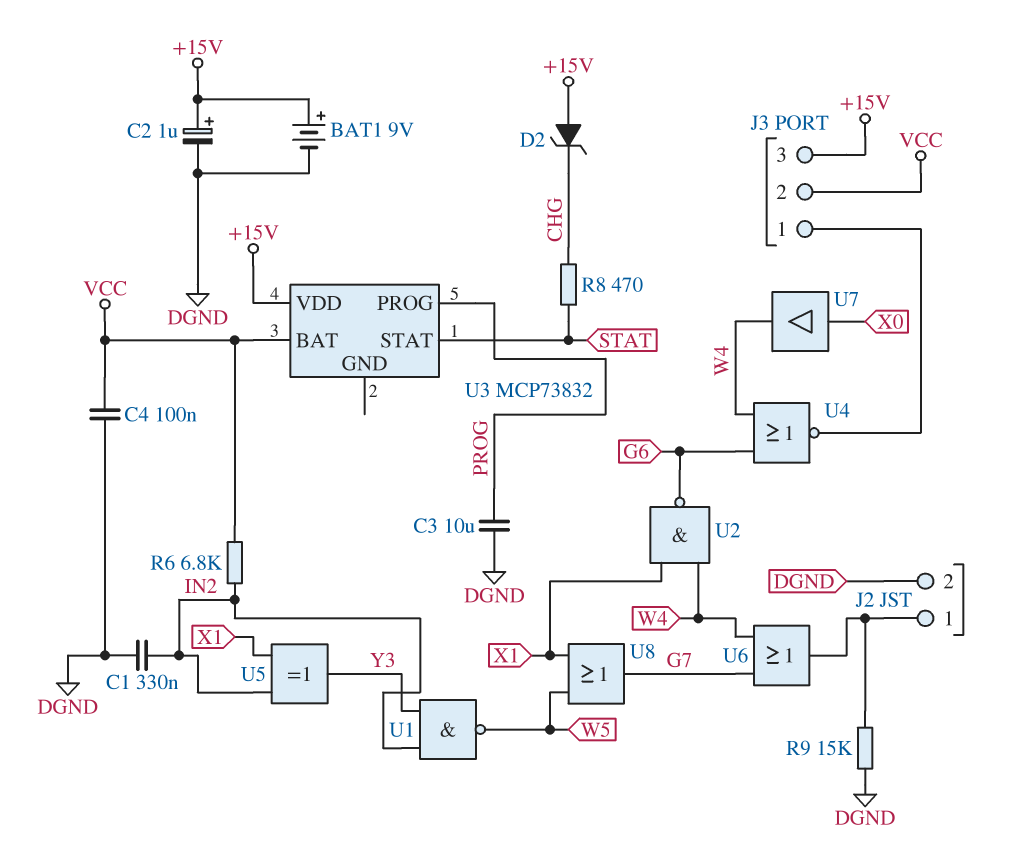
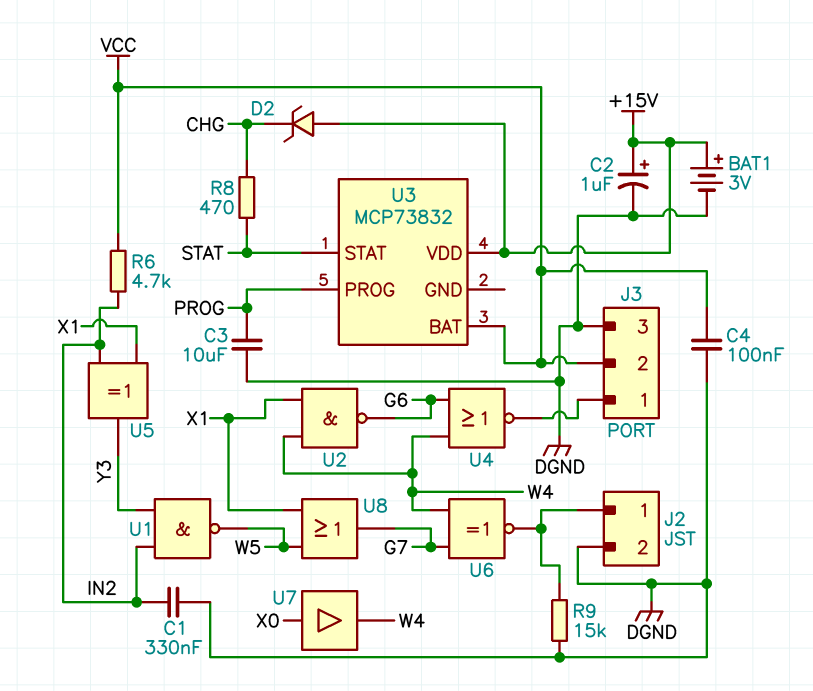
BAT1: 9V (plus +15V, minus DGND) -> 3V (plus +15V, minus DGND)
J3 pin 3: +15V -> DGND
R6: 6.8k (IN2, VCC) -> 4.7k (IN2, VCC)
U6: OR (in G7, in W4, out J2/1) -> XNOR (in G7, in W4, out J2/1)

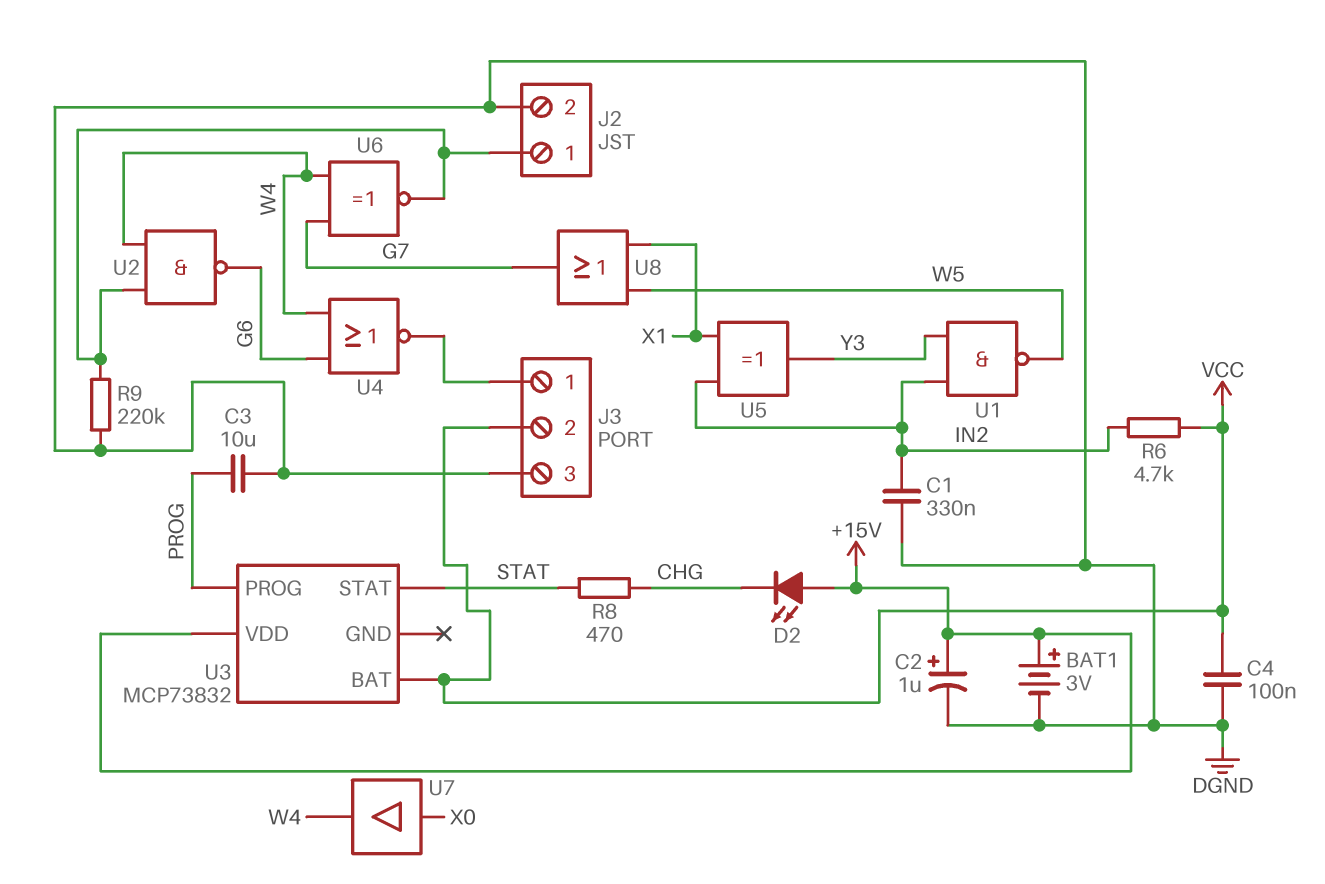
D2: zener (A +15V, K CHG) -> LED (A +15V, K CHG)
R9: 15k (DGND, J2/1) -> 220k (DGND, J2/1)
U2: NAND (in W4, in X1, out G6) -> NAND (in J2/1, in W4, out G6)

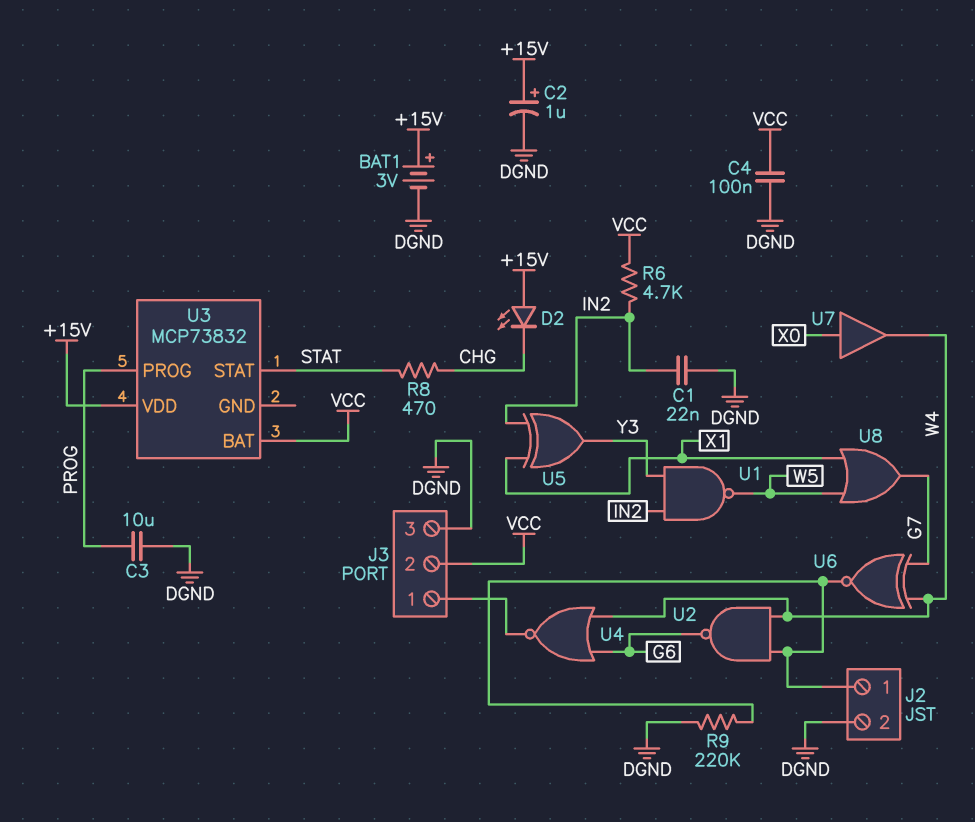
C1: 330nF (DGND, IN2) -> 22nF (DGND, IN2)

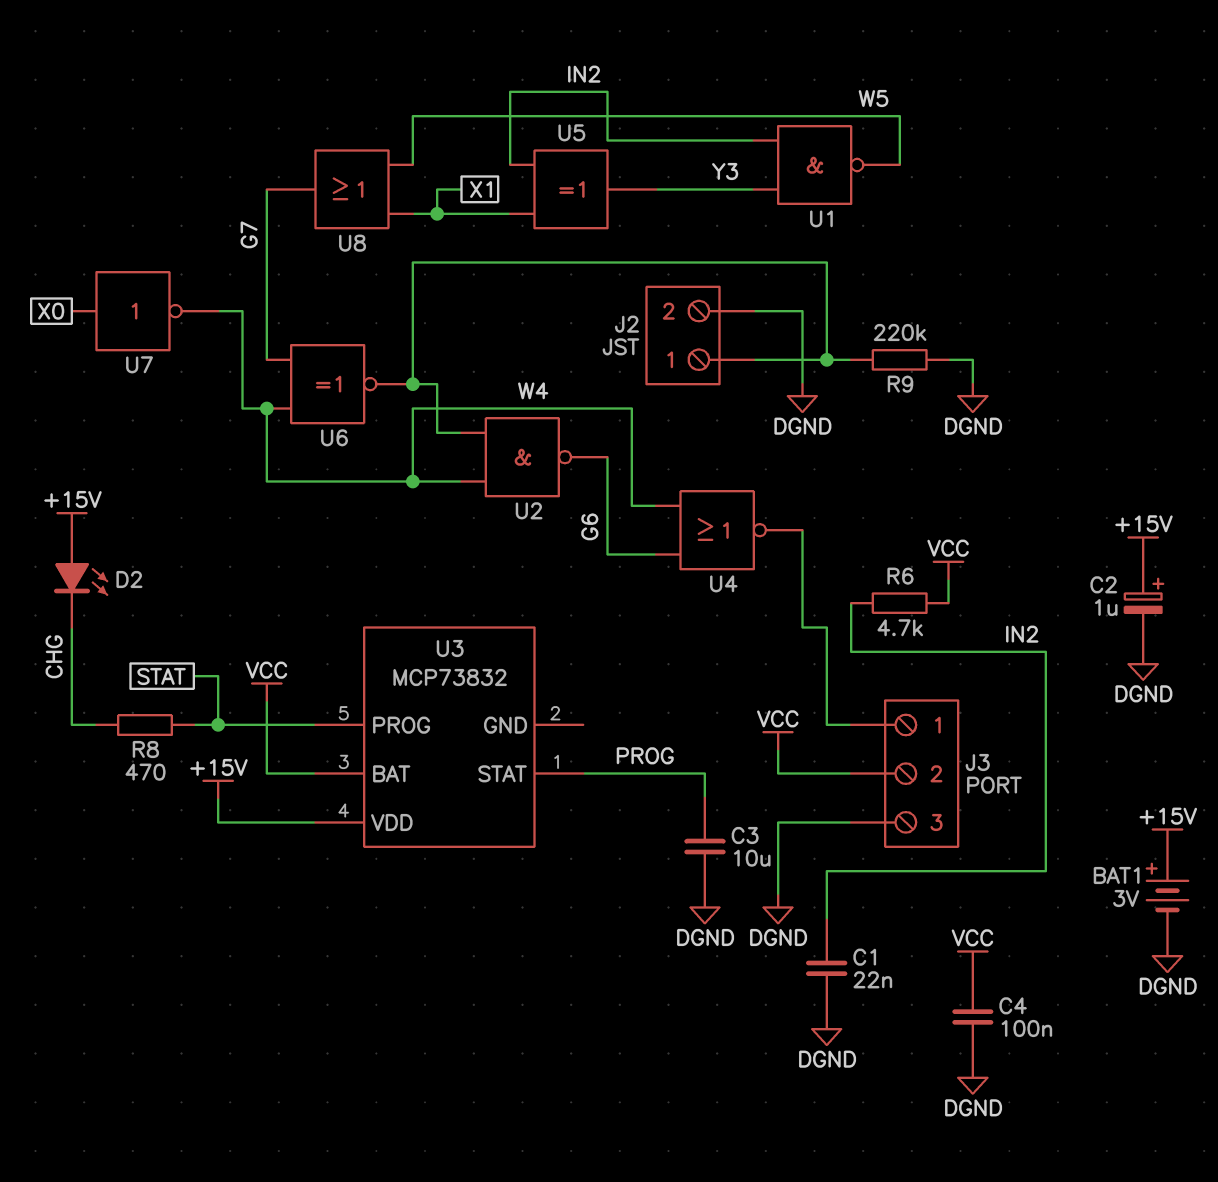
U3 pin PROG: PROG -> STAT
U3 pin STAT: STAT -> PROG
U7: buffer (in X0, out W4) -> NOT (in X0, out W4)

